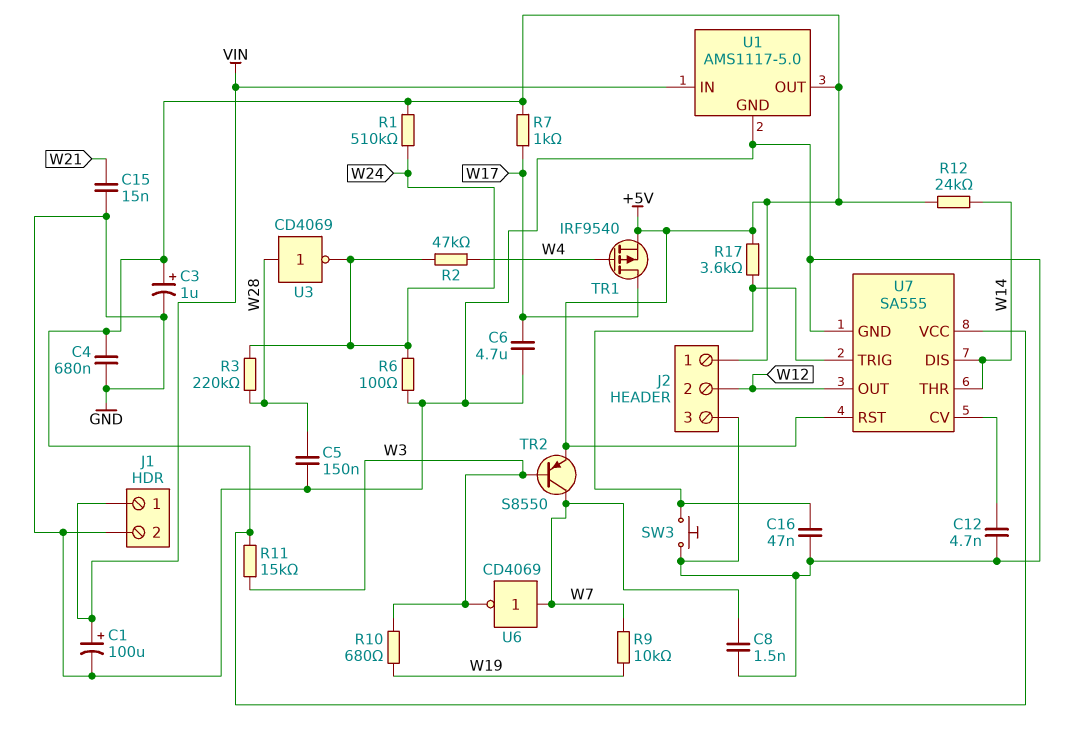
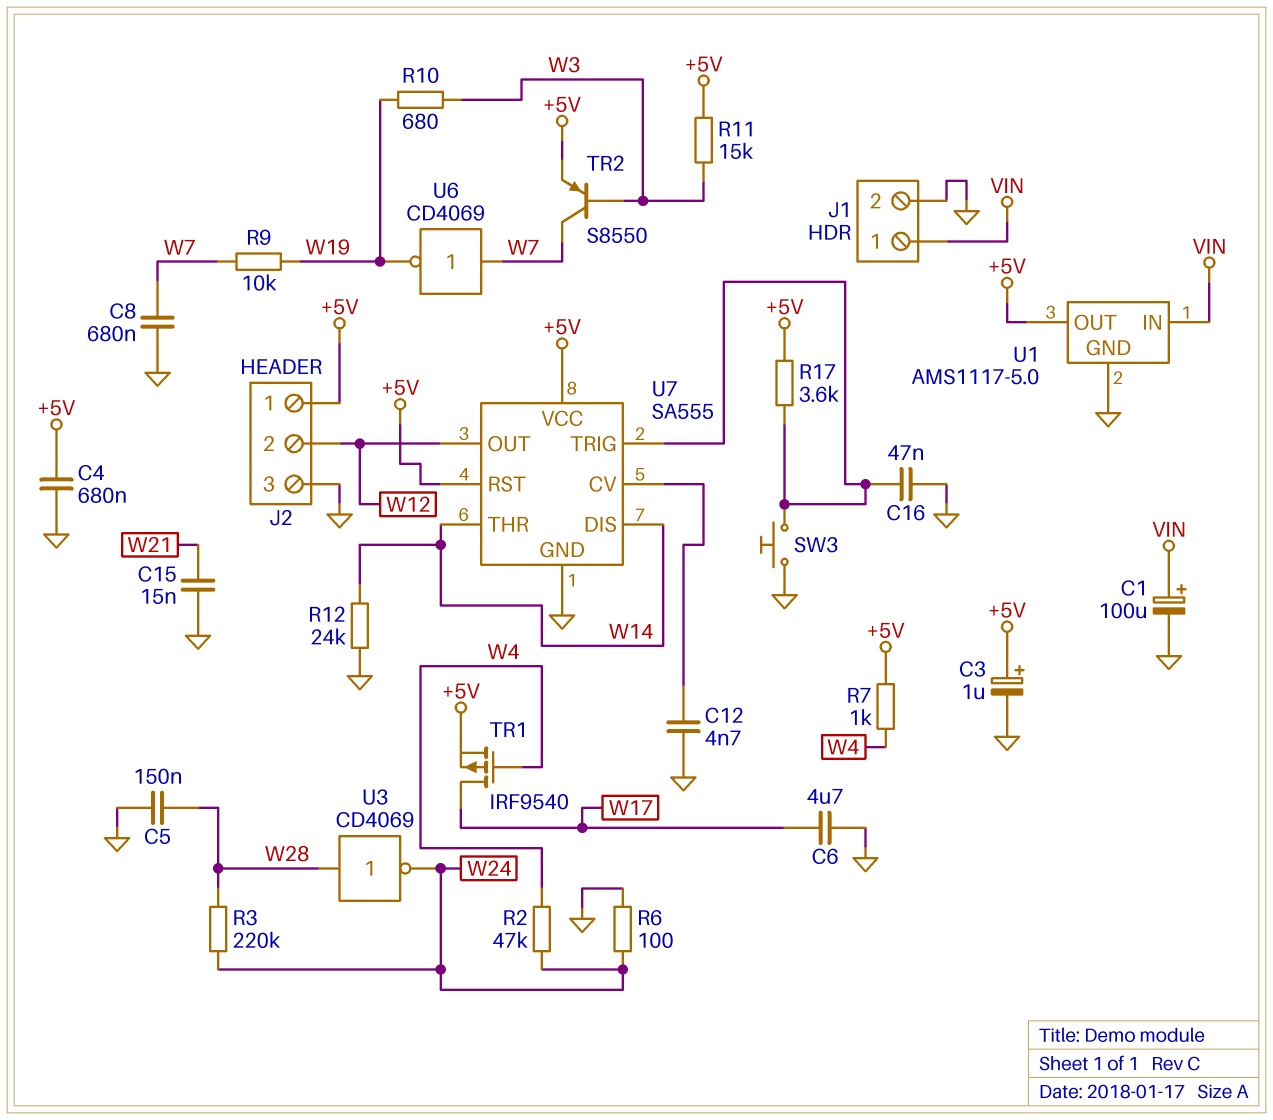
C8: 1.5nF (GND, W7) -> 680nF (GND, W7)
R1: 510k (+5V, W24) -> none
R7: 1k (+5V, W17) -> 1k (+5V, W4)
R12: 24k (+5V, W14) -> 24k (GND, W14)
U6: NOT CD4069 (in W7, out W3) -> NOT CD4069 (in W7, out W19)

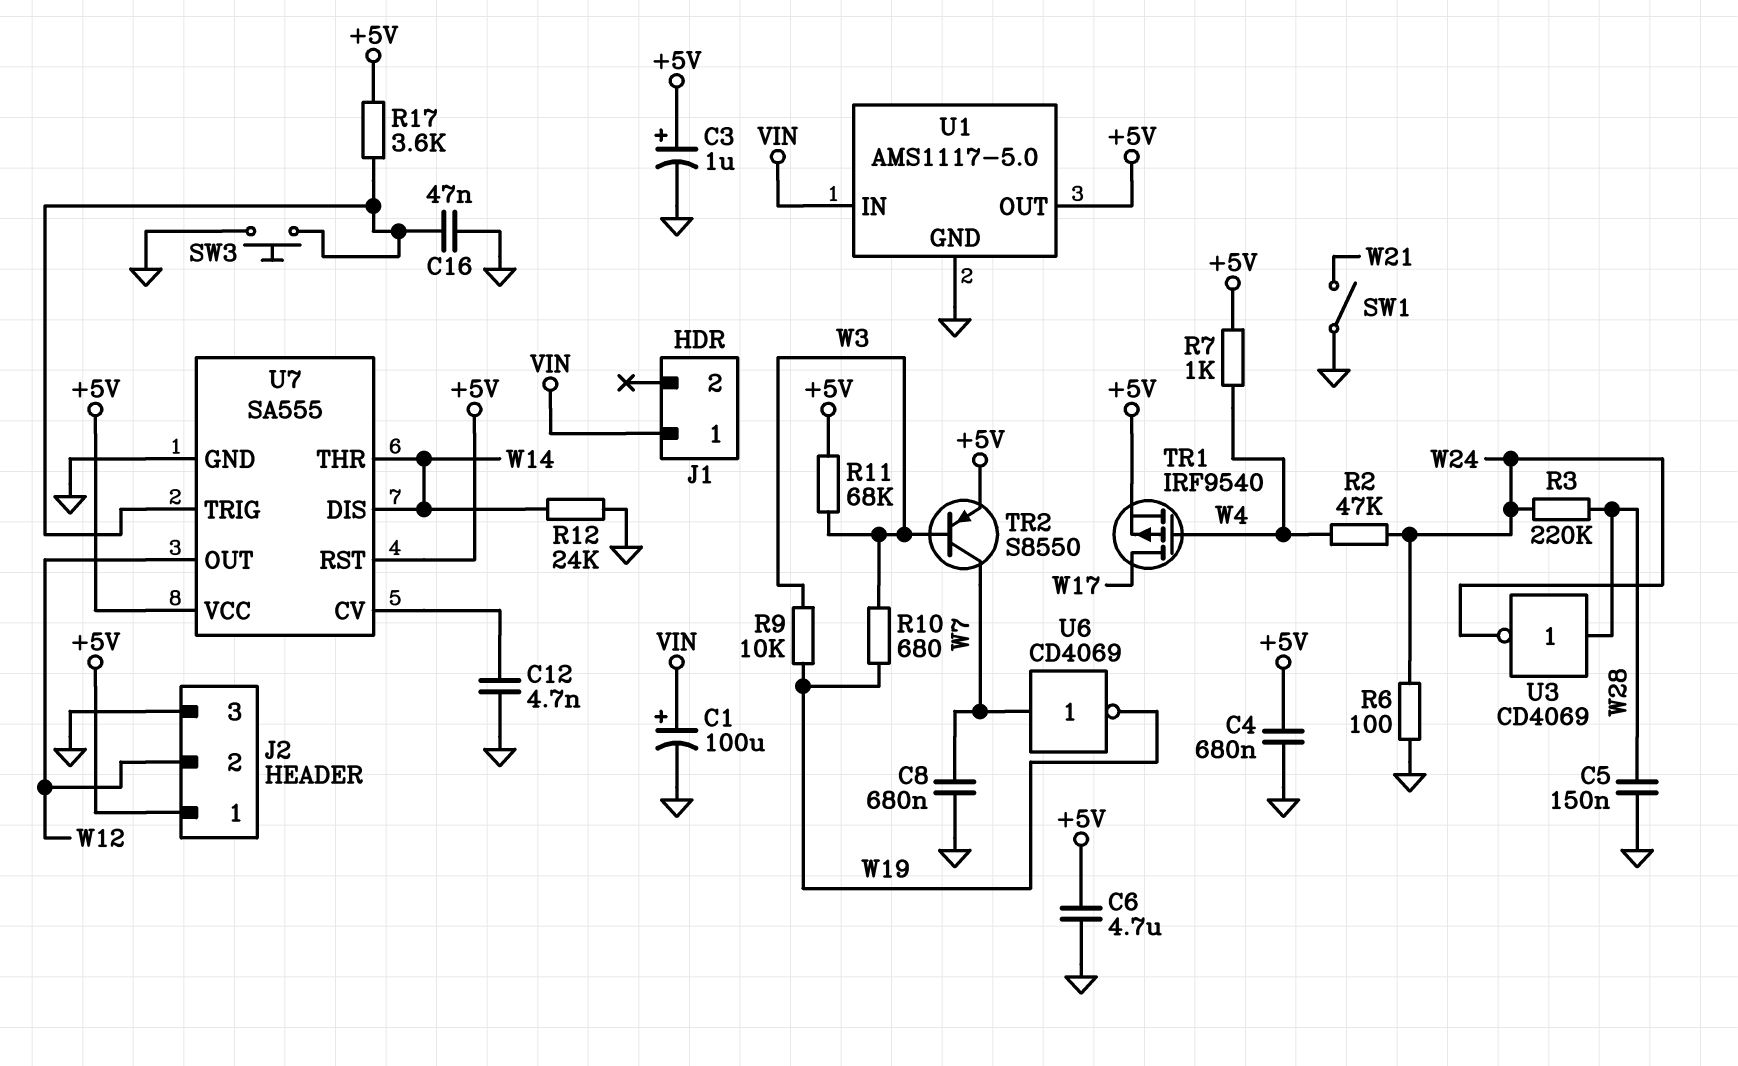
C6: 4.7uF (GND, W17) -> 4.7uF (+5V, GND)
C15: 15nF (GND, W21) -> none
J1 pin 2: GND -> none
R9: 10k (W7, W19) -> 10k (W3, W19)
R11: 15k (+5V, W3) -> 68k (+5V, W3)
SW1: none -> switch (GND, W21)

